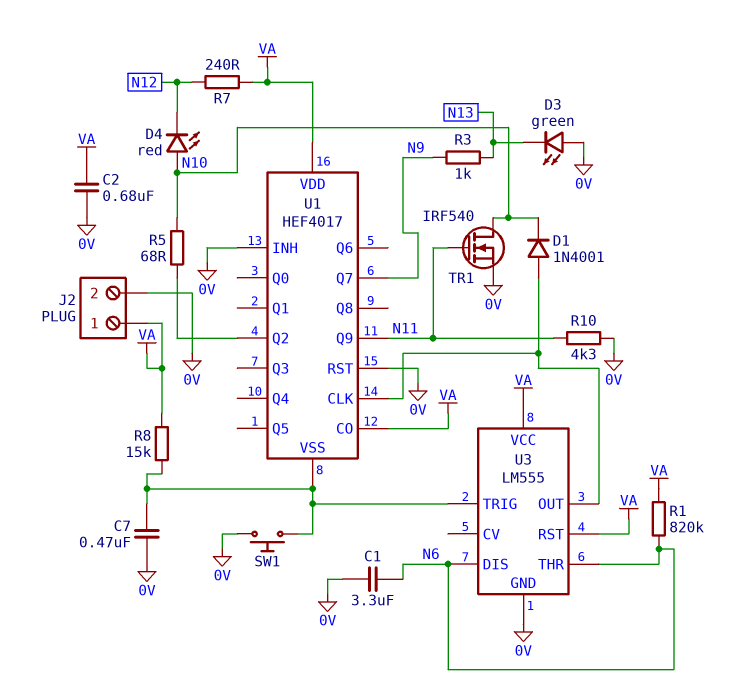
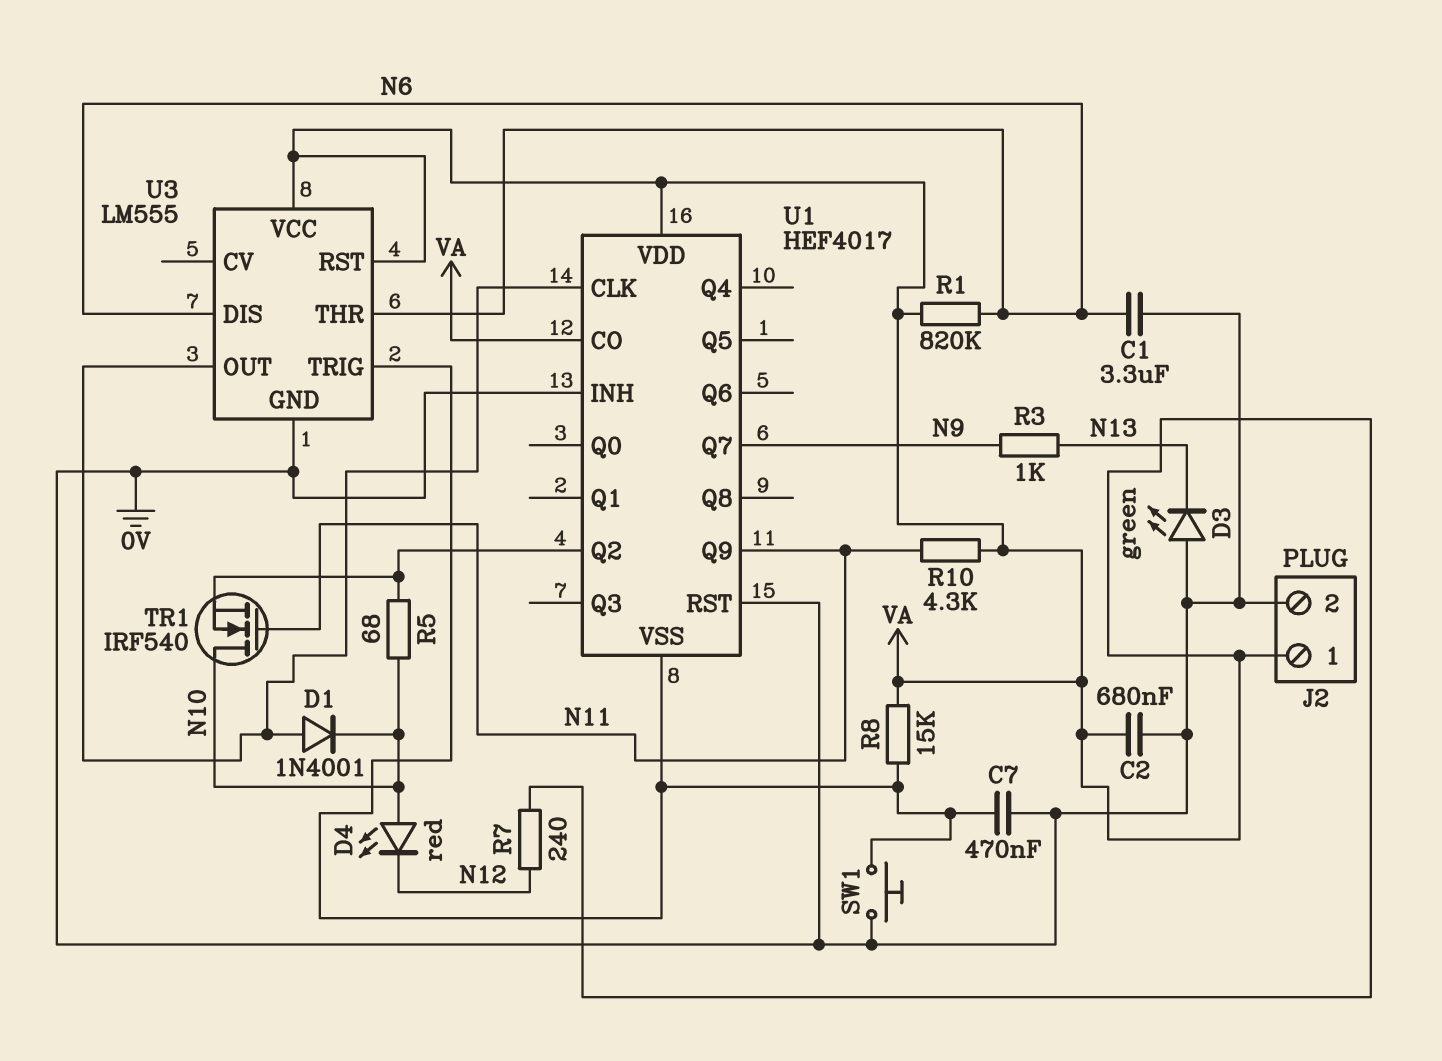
R10: 4.3k (0V, N11) -> 4.3k (N11, VA)
TR1: NMOS IRF540 (G N11, D N10, S 0V) -> NMOS IRF540 (G N11, D N10, S U1/Q2)

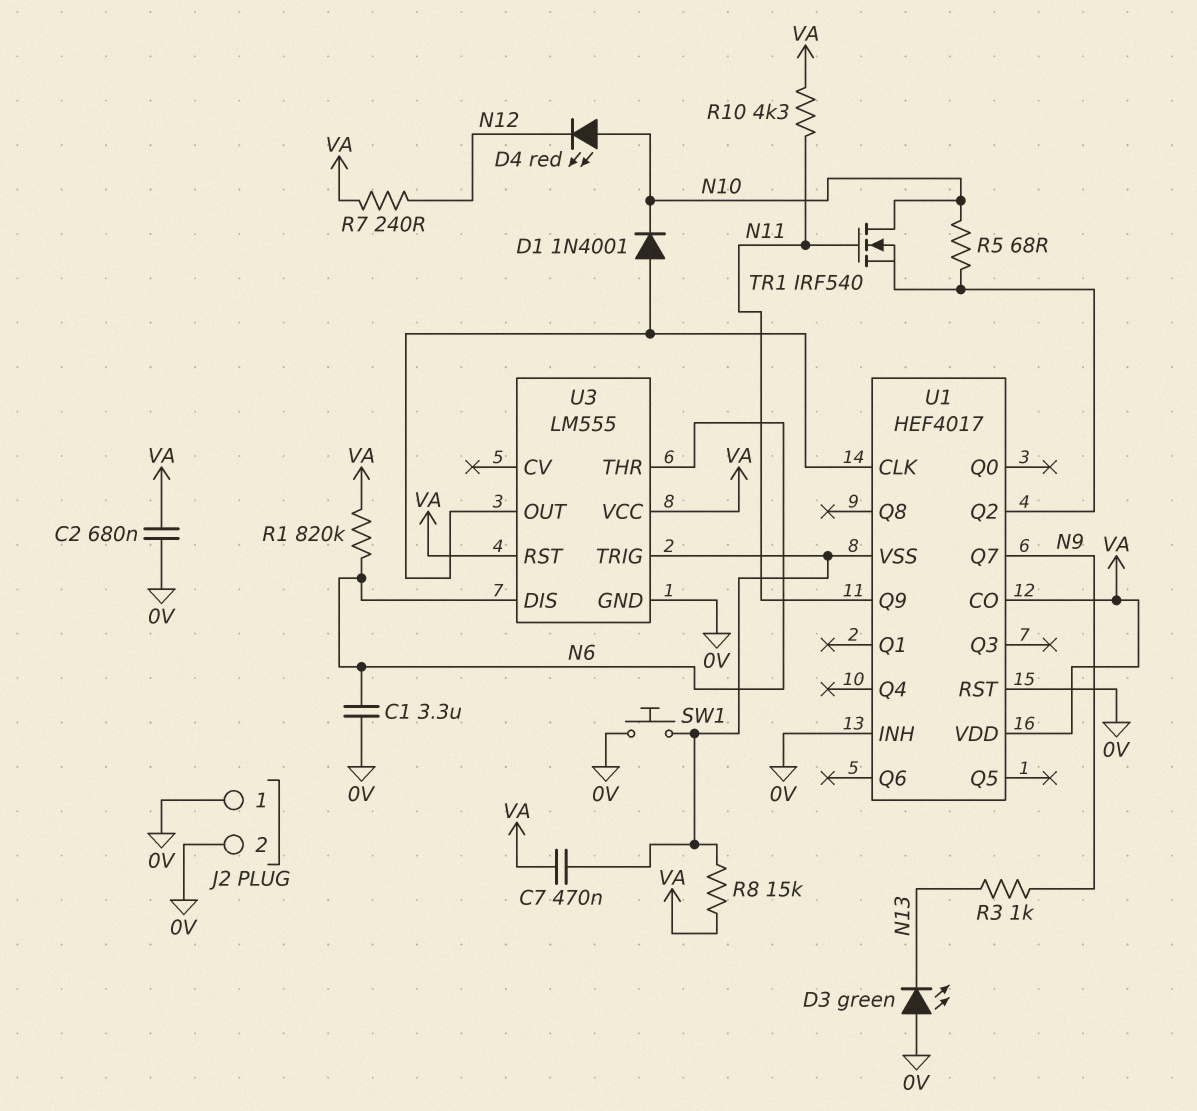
C7: 470nF (0V, U1/VSS) -> 470nF (U1/VSS, VA)
J2 pin 1: VA -> 0V

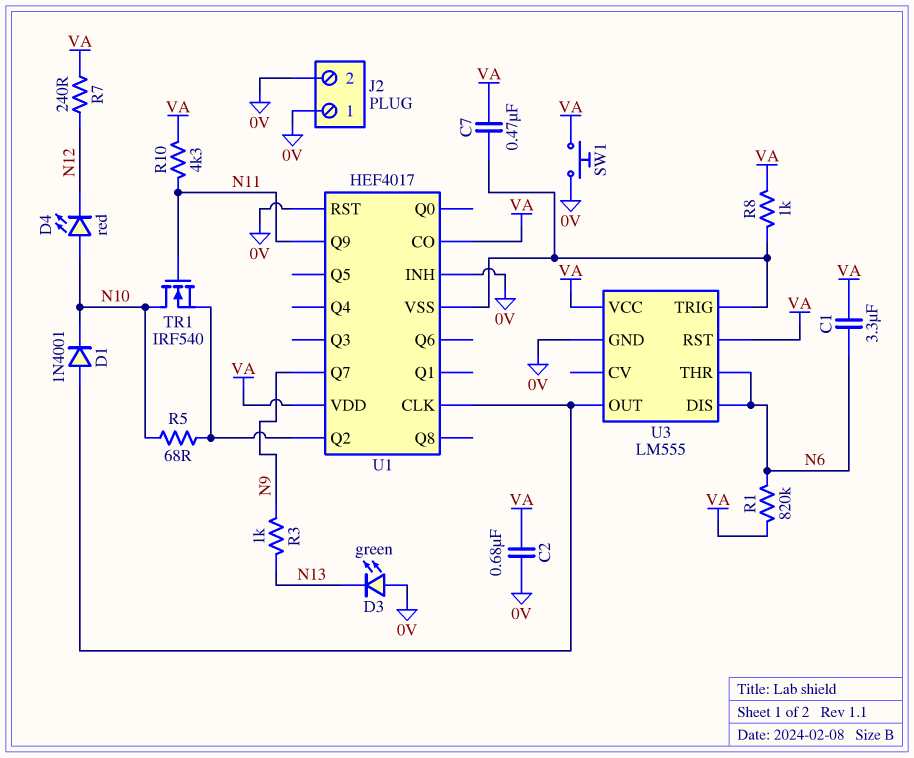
C1: 3.3uF (0V, N6) -> 3.3uF (N6, VA)
R8: 15k (U1/VSS, VA) -> 1k (U1/VSS, VA)
SW1: button (0V, U1/VSS) -> button (0V, VA)

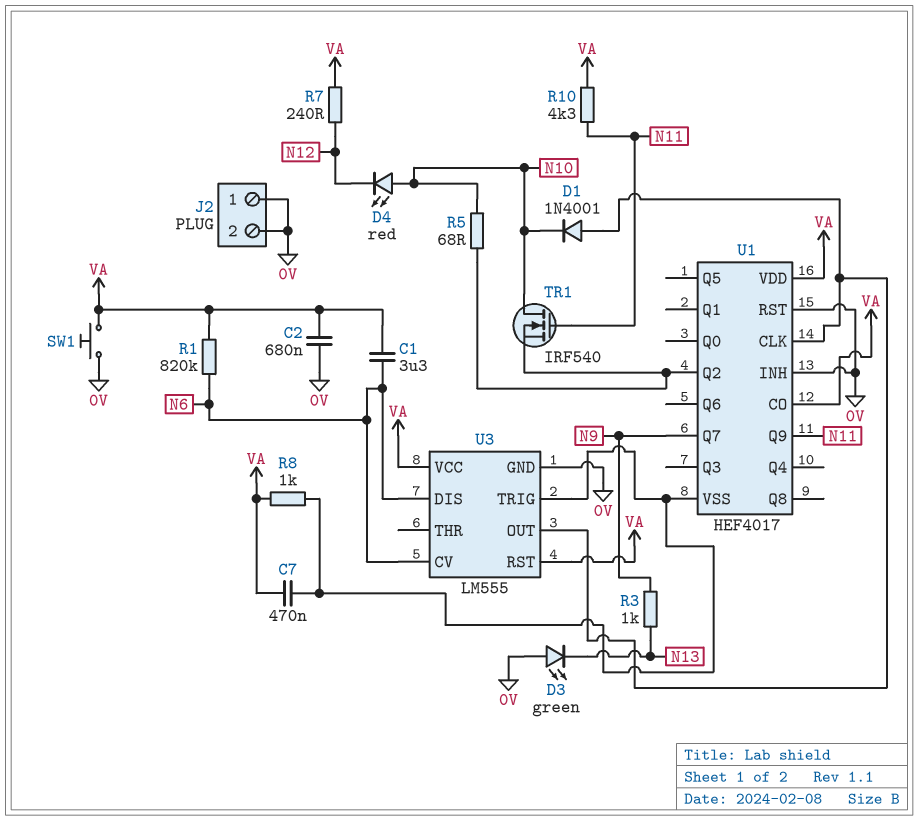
U3 pin CV: none -> N6
U3 pin THR: N6 -> none

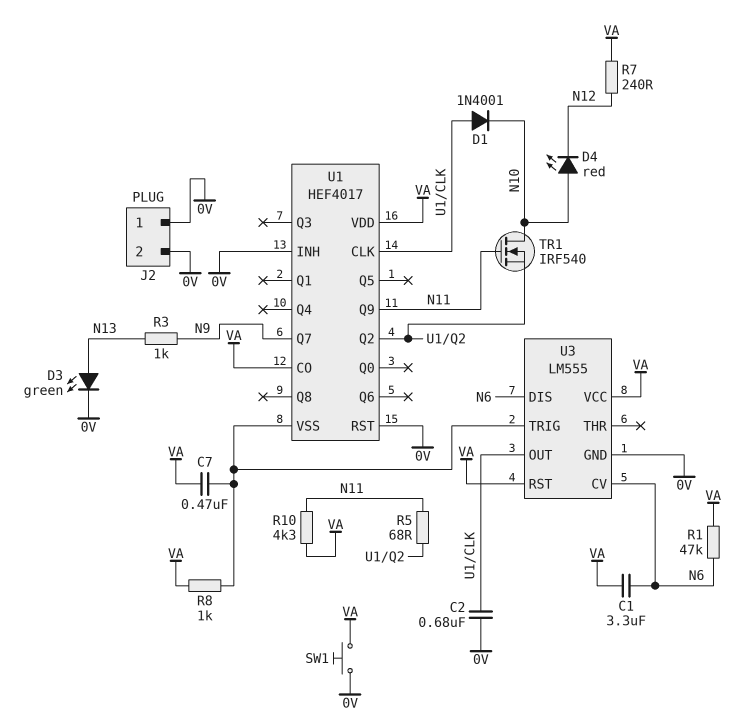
C2: 680nF (0V, VA) -> 680nF (0V, U1/CLK)
D3: LED green (A 0V, K N13) -> LED green (A N13, K 0V)
R1: 820k (N6, VA) -> 47k (N6, VA)
R5: 68 (N10, U1/Q2) -> 68 (N11, U1/Q2)

